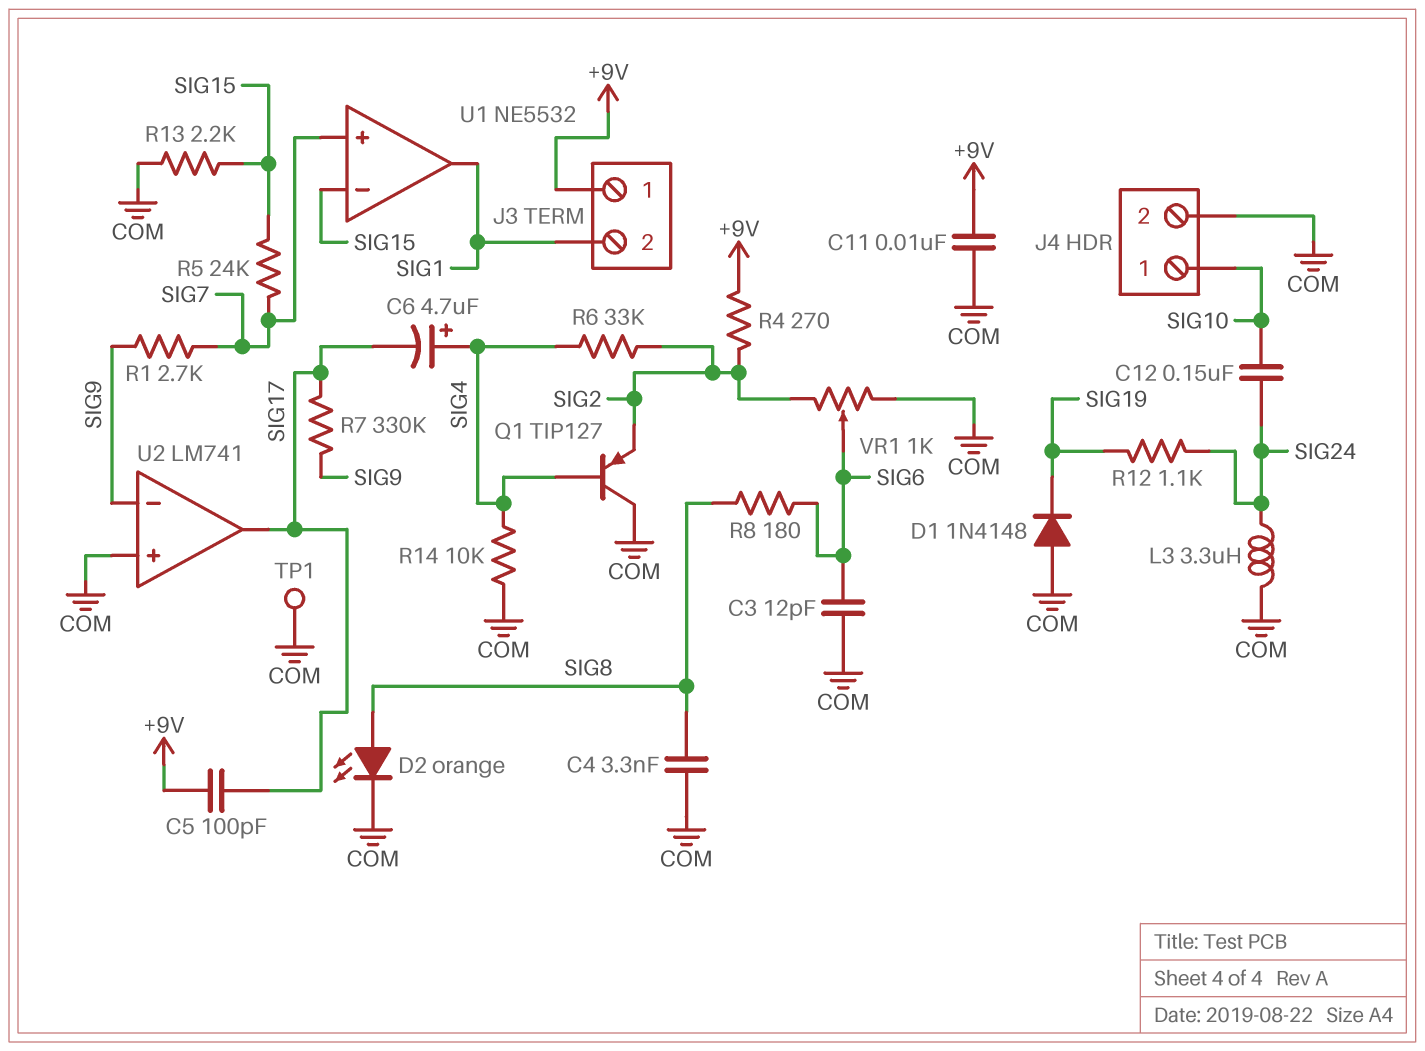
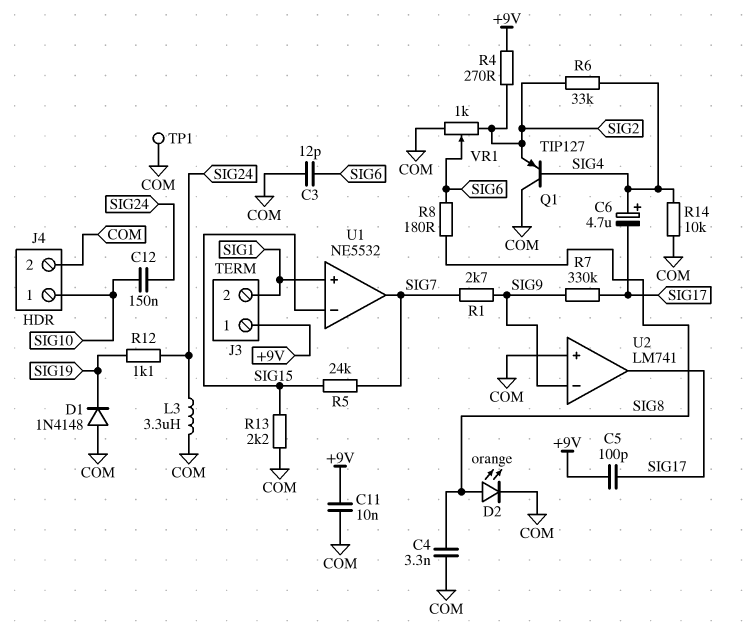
U1 pin in+: SIG7 -> SIG1
U1 pin out: SIG1 -> SIG7

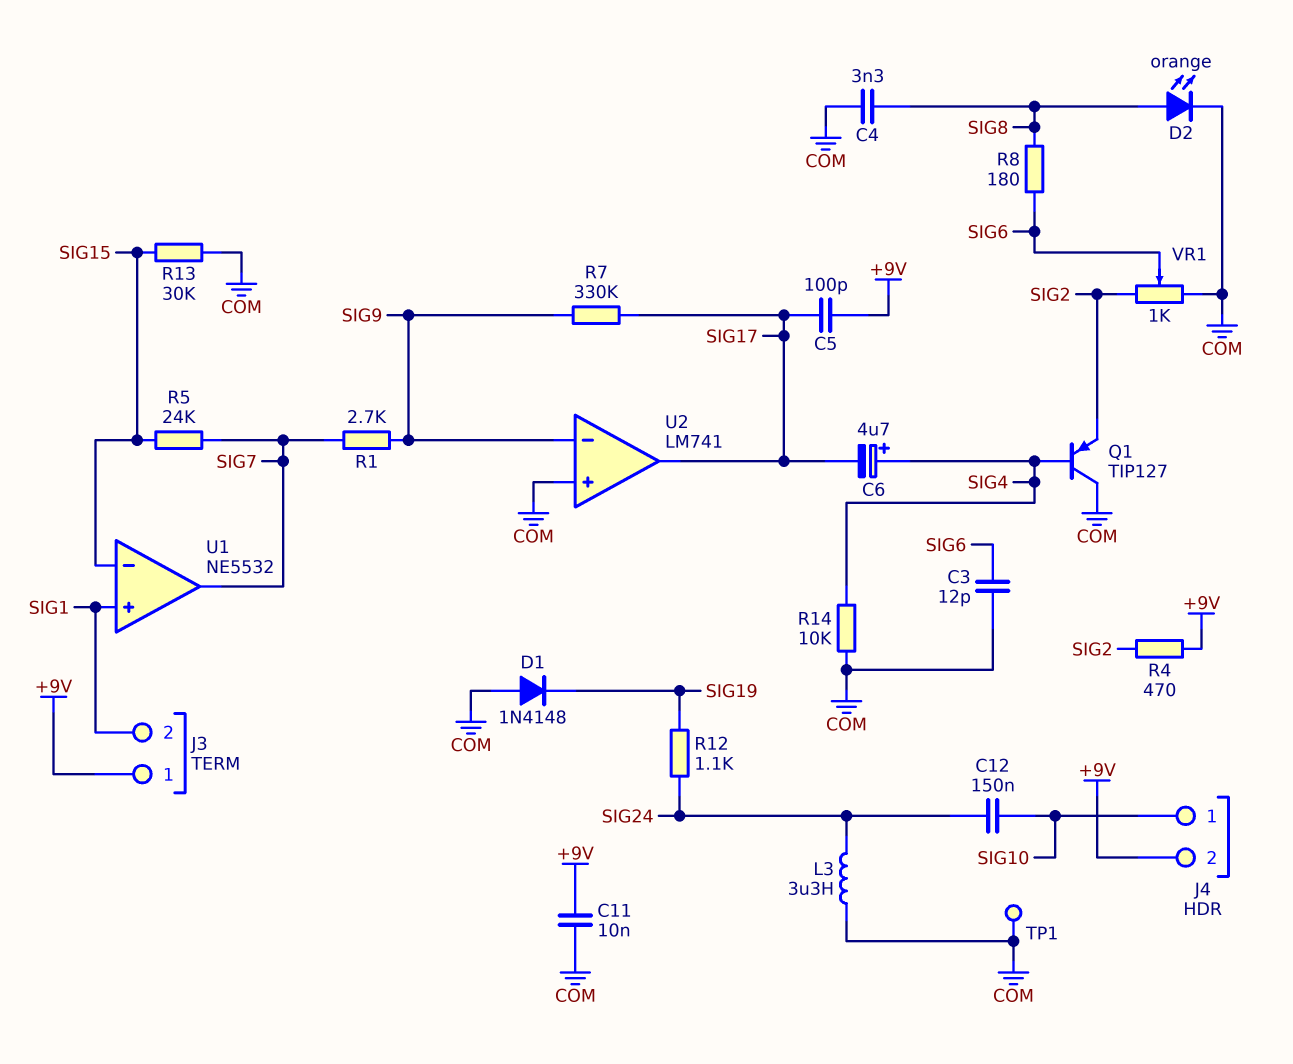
J4 pin 2: COM -> +9V
R4: 270 (+9V, SIG2) -> 470 (+9V, SIG2)
R6: 33k (SIG2, SIG4) -> none
R13: 2.2k (COM, SIG15) -> 30k (COM, SIG15)

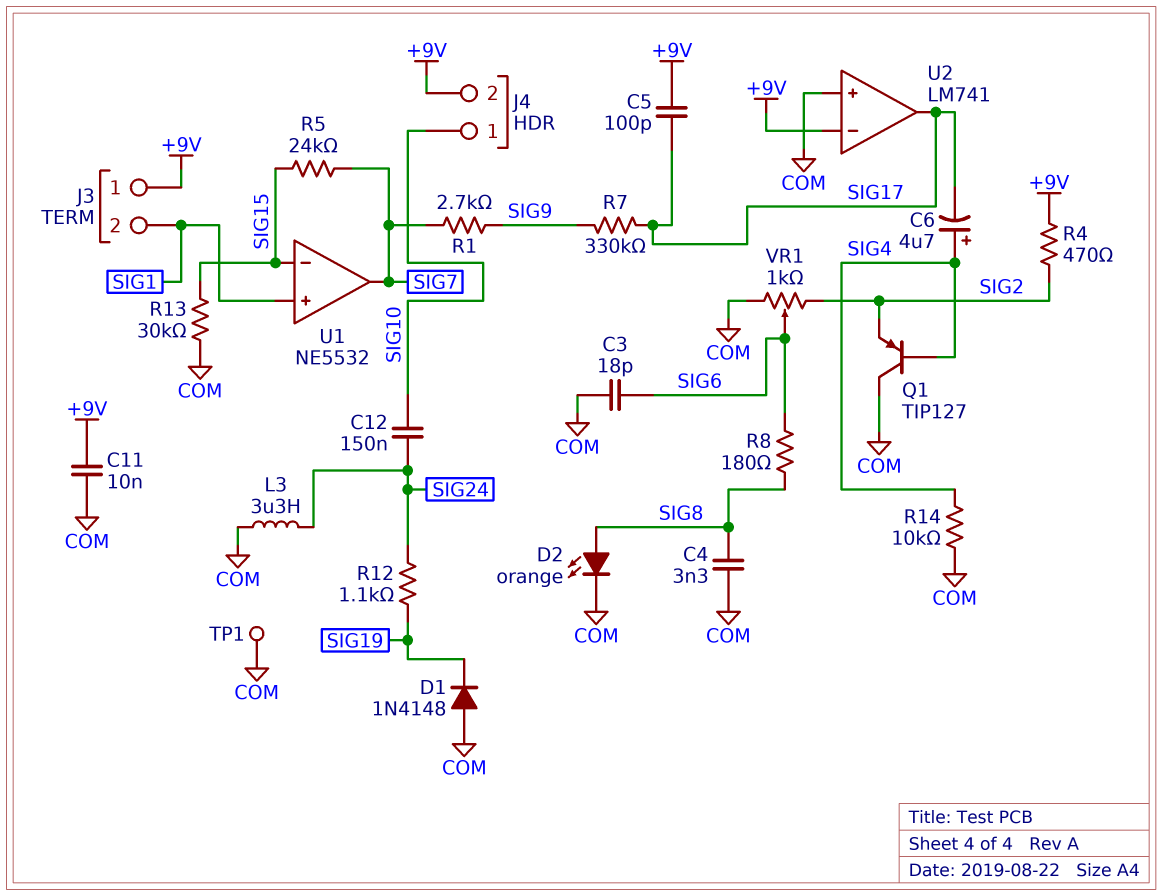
C3: 12pF (COM, SIG6) -> 18pF (COM, SIG6)
U2 pin in-: SIG9 -> +9V

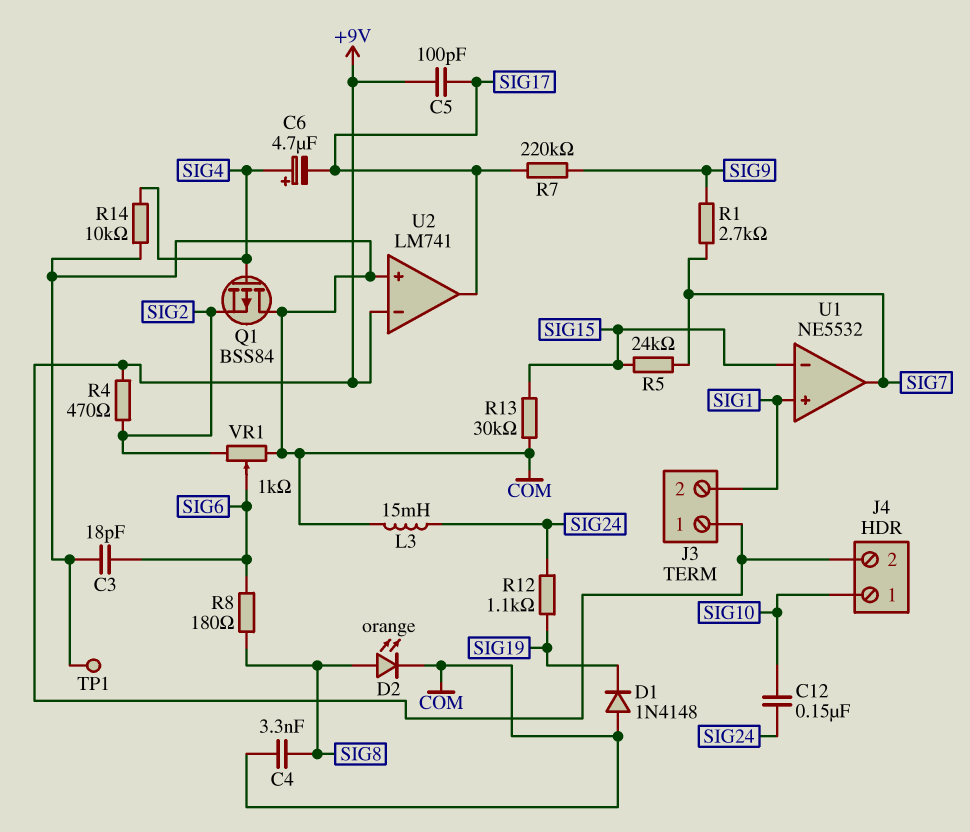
C11: 10nF (+9V, COM) -> none
L3: 3.3uH (COM, SIG24) -> 15mH (COM, SIG24)
Q1: PNP TIP127 (B SIG4, C COM, E SIG2) -> PMOS BSS84 (G SIG4, D COM, S SIG2)
R7: 330k (SIG9, SIG17) -> 220k (SIG9, SIG17)

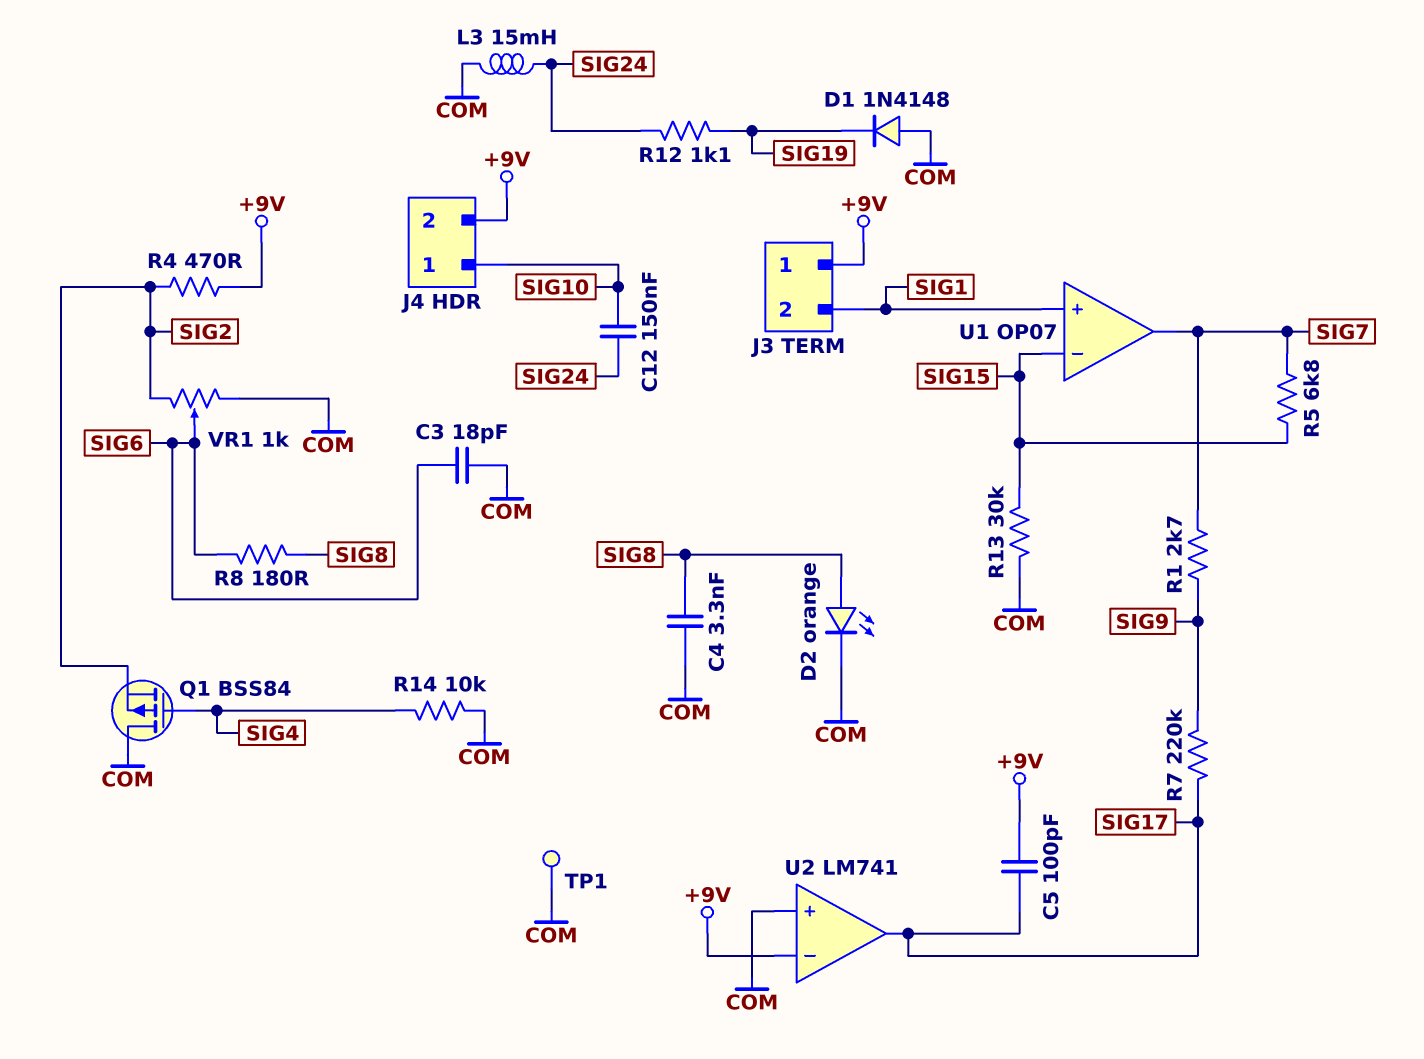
C6: 4.7uF (plus SIG4, minus SIG17) -> none
R5: 24k (SIG7, SIG15) -> 6.8k (SIG7, SIG15)
U1: NE5532 -> OP07

